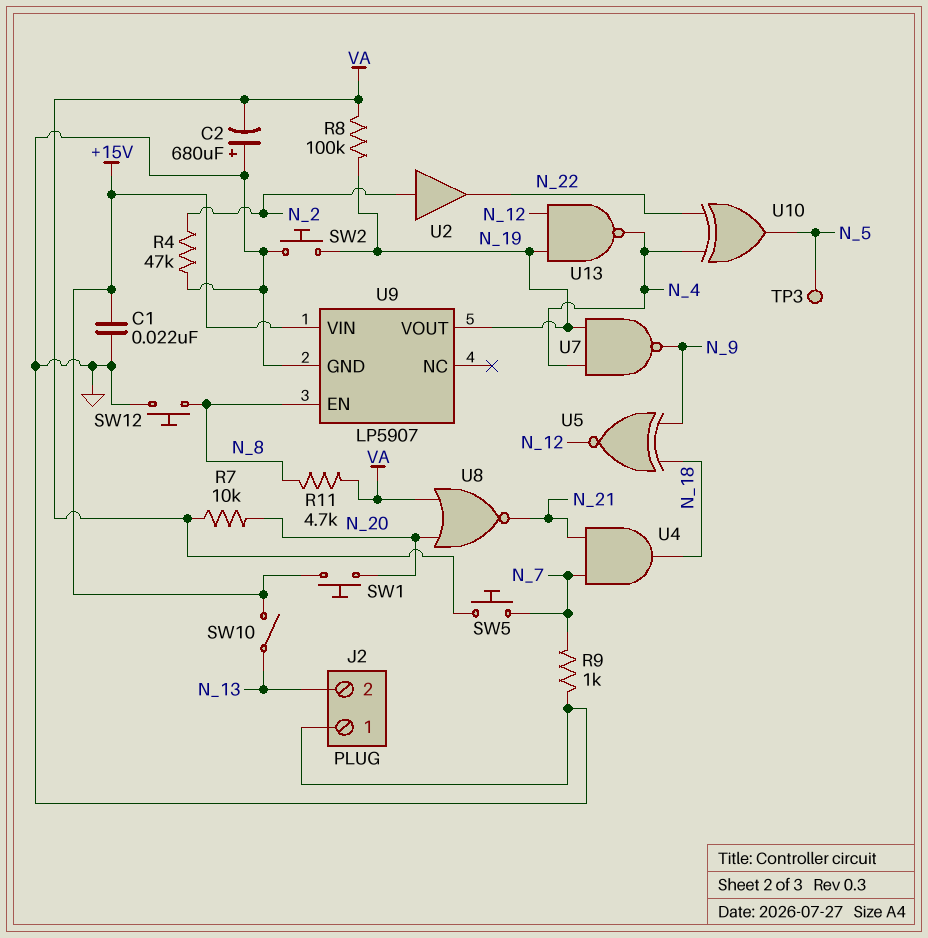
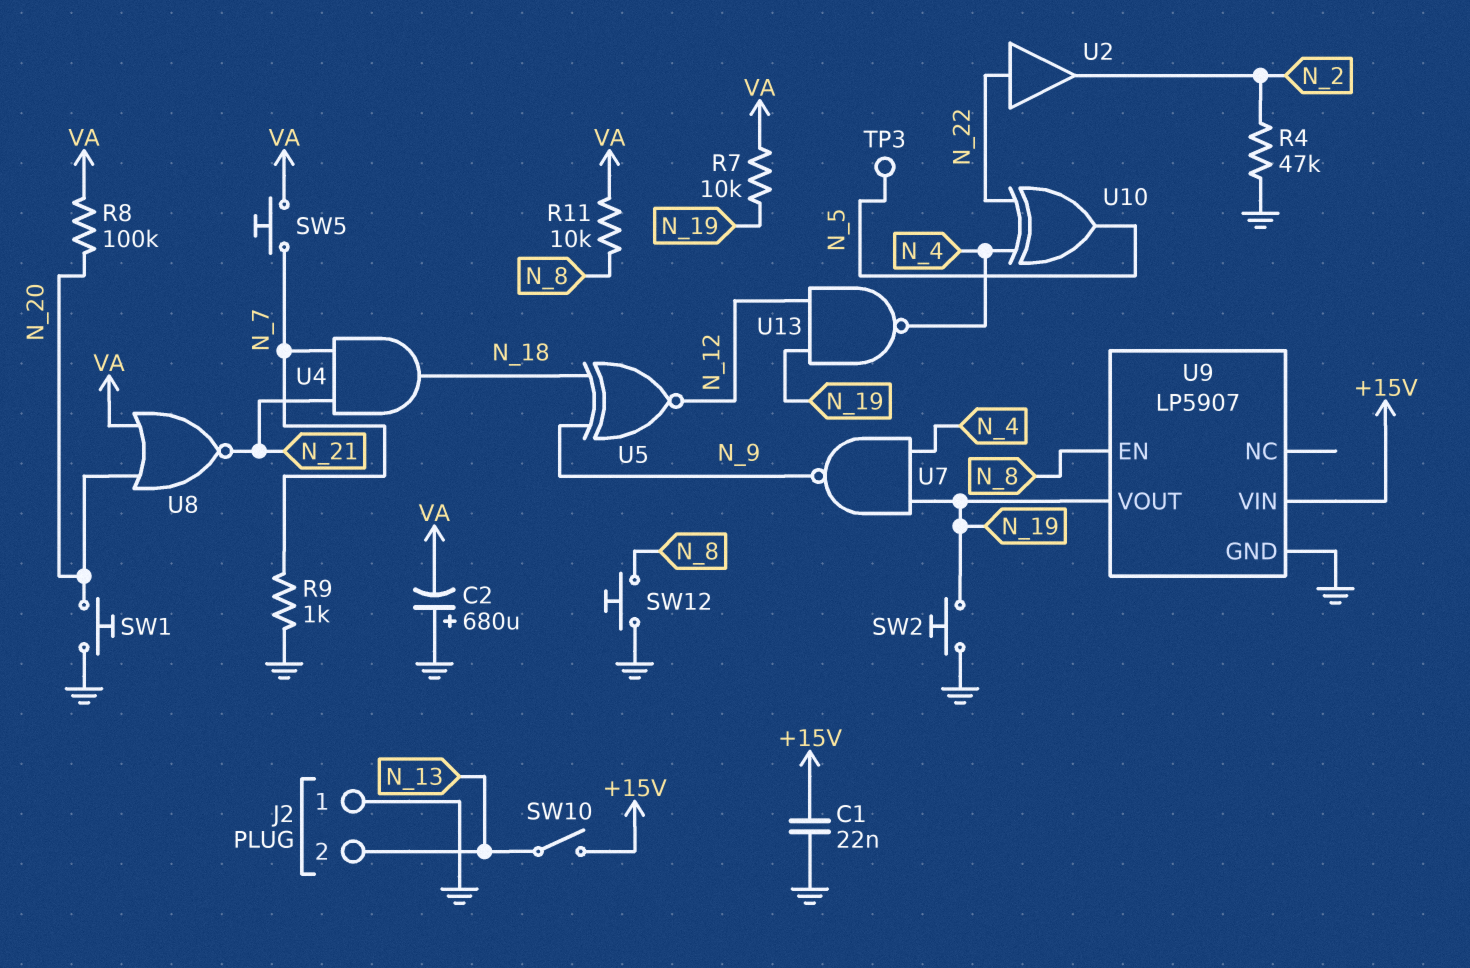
R7: 10k (N_20, VA) -> 10k (N_19, VA)
R8: 100k (N_19, VA) -> 100k (N_20, VA)
R11: 4.7k (N_8, VA) -> 10k (N_8, VA)
SW1: button (+15V, N_20) -> button (GND, N_20)
U2: buffer (in N_2, out N_22) -> buffer (in N_22, out N_2)

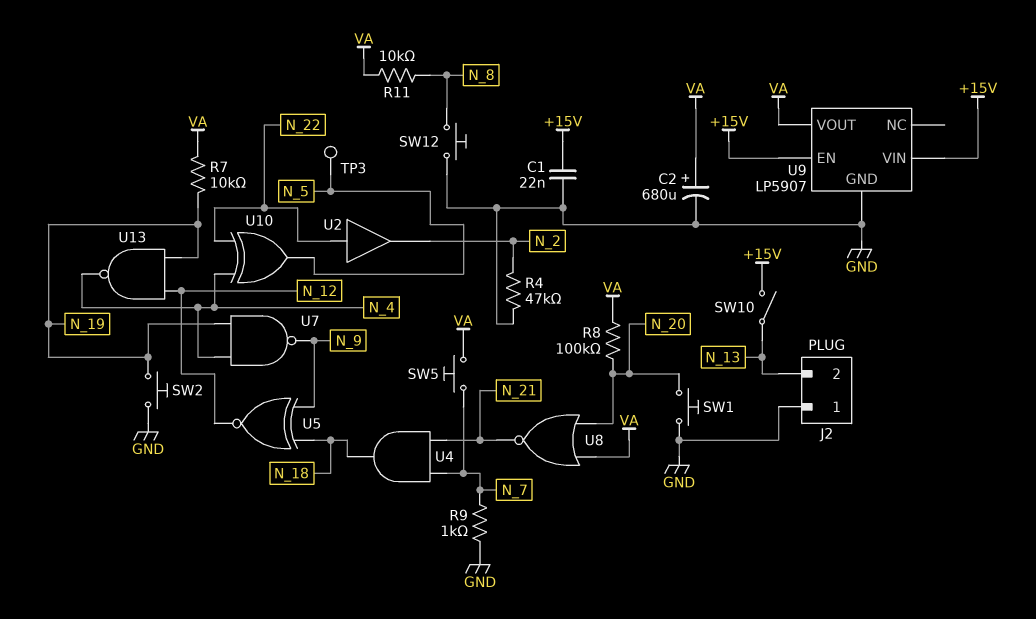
C2: 680uF (plus GND, minus VA) -> 680uF (plus VA, minus GND)
U9 pin EN: N_8 -> +15V
U9 pin VOUT: N_19 -> VA

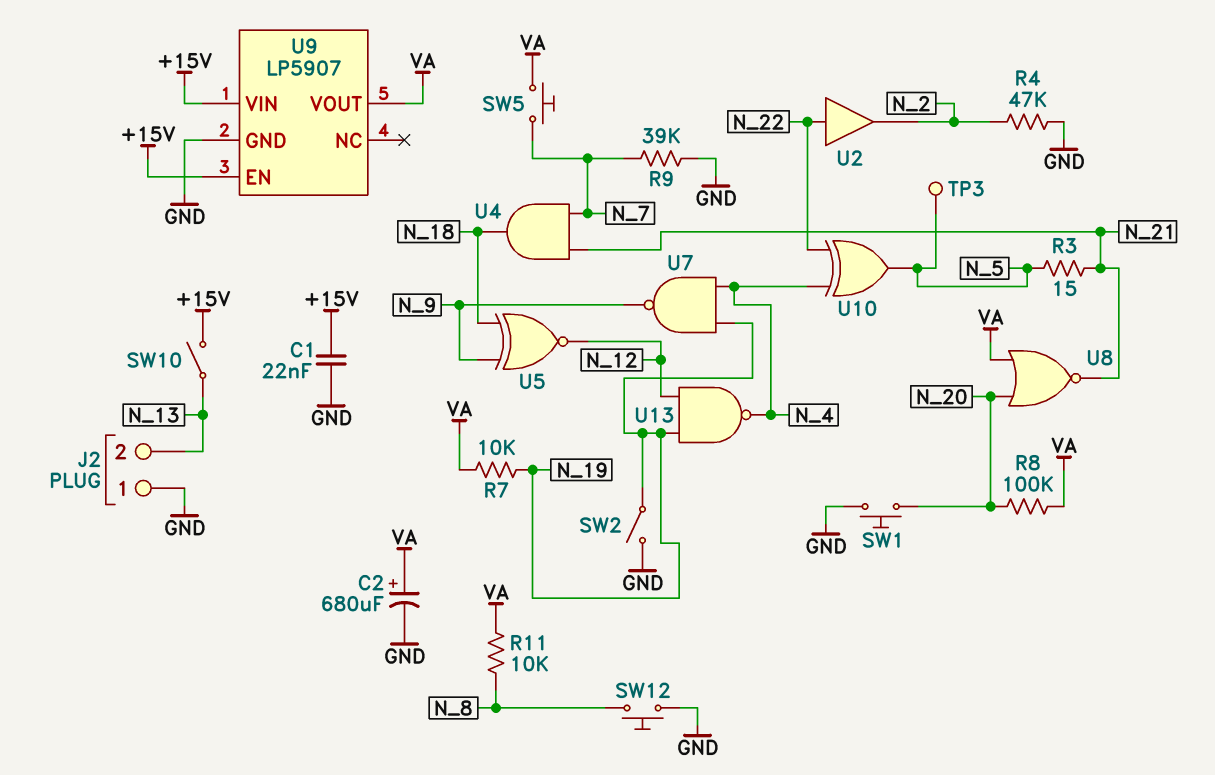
R3: none -> 15 (N_5, N_21)
R9: 1k (GND, N_7) -> 39k (GND, N_7)
SW2: button (GND, N_19) -> switch (GND, N_19)

